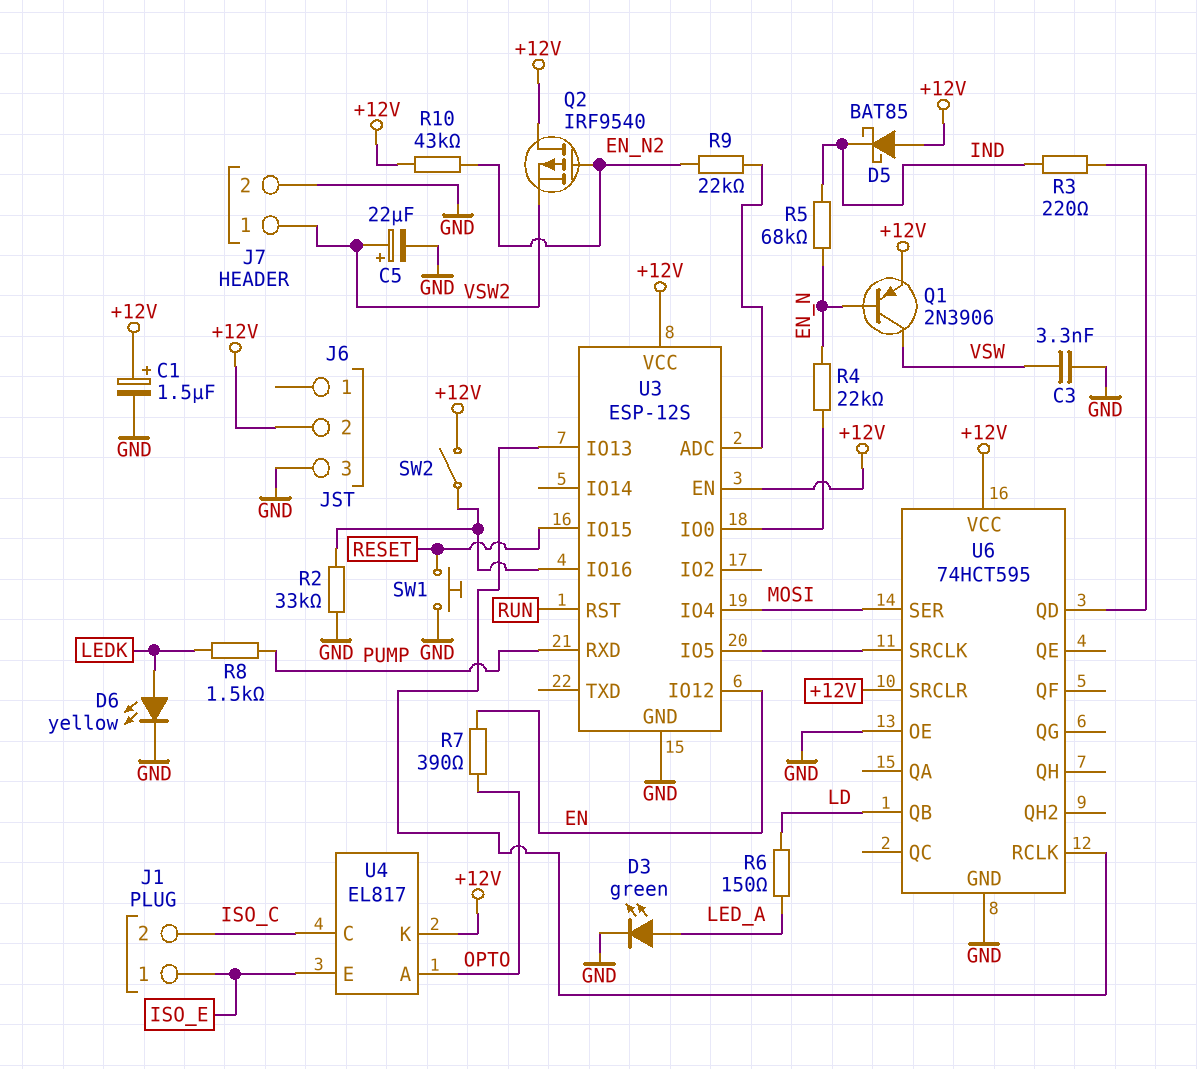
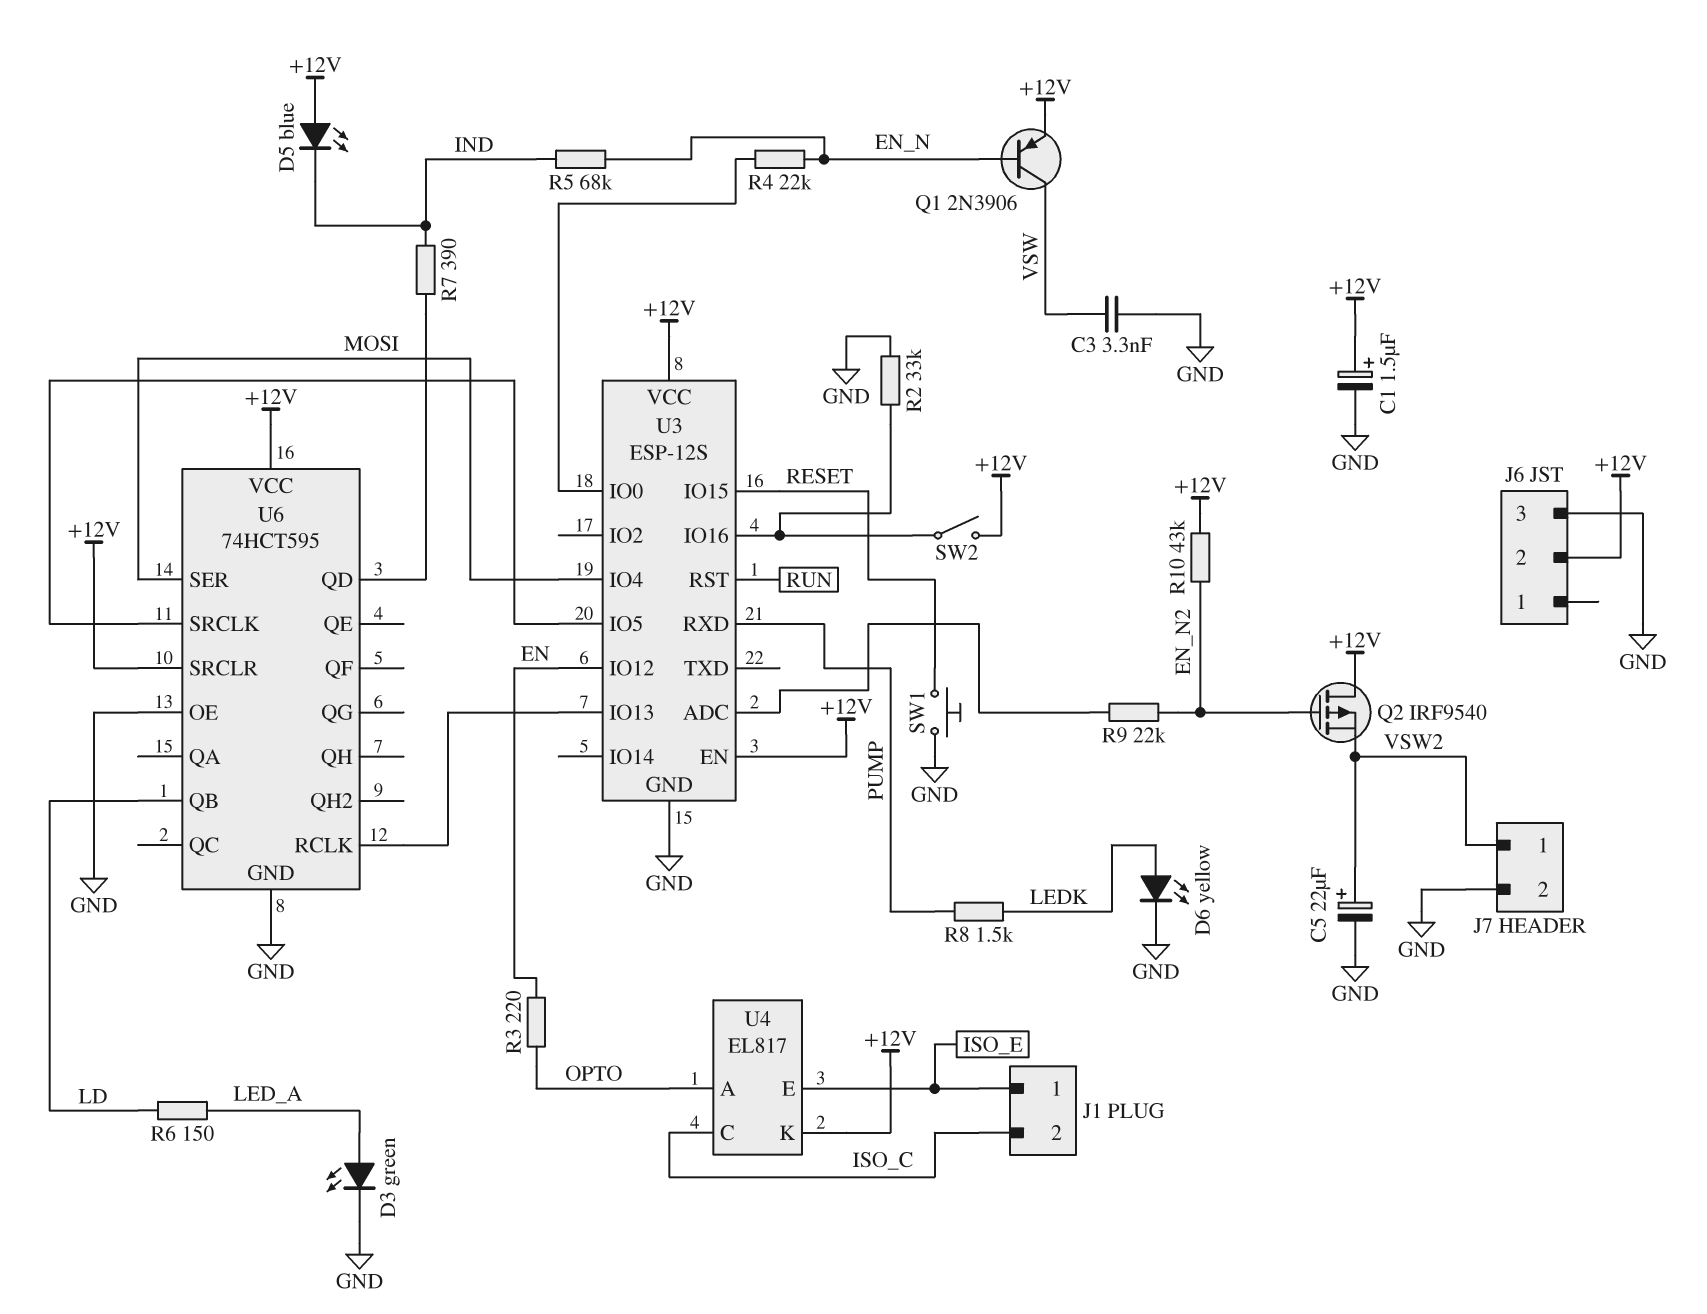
D5: schottky BAT85 (A +12V, K IND) -> LED blue (A +12V, K IND)
R3: 220 (IND, U6/QD) -> 220 (EN, OPTO)
R7: 390 (EN, OPTO) -> 390 (IND, U6/QD)

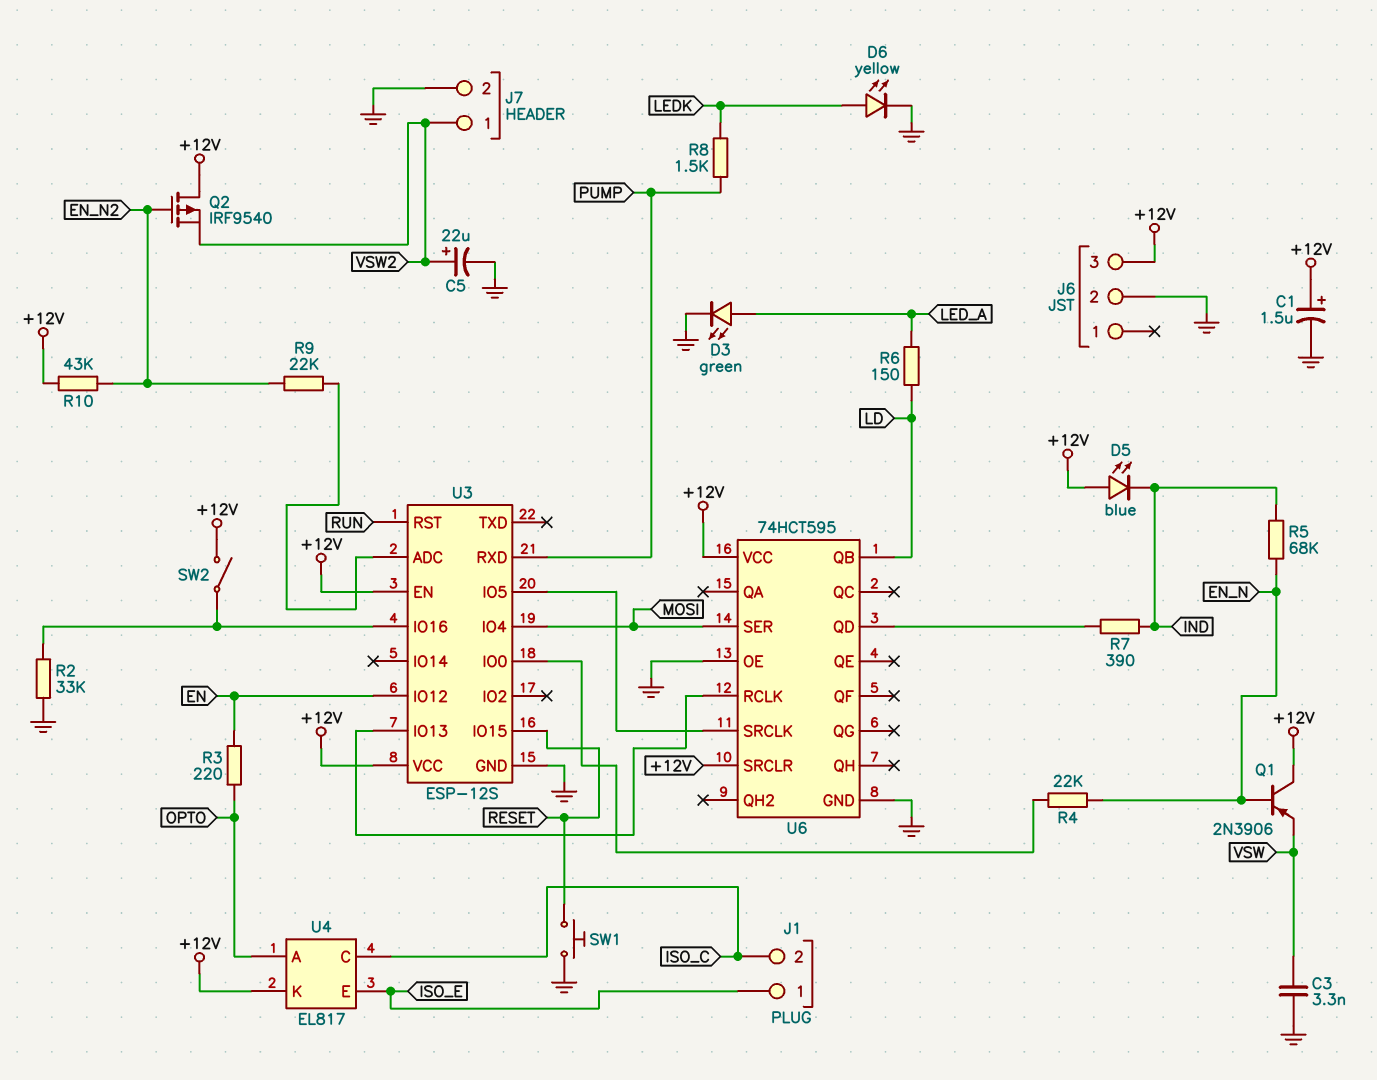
J6 pin 2: +12V -> GND
J6 pin 3: GND -> +12V
Q1: PNP 2N3906 (B EN_N, C VSW, E +12V) -> PNP 2N3906 (B EN_N, C +12V, E VSW)

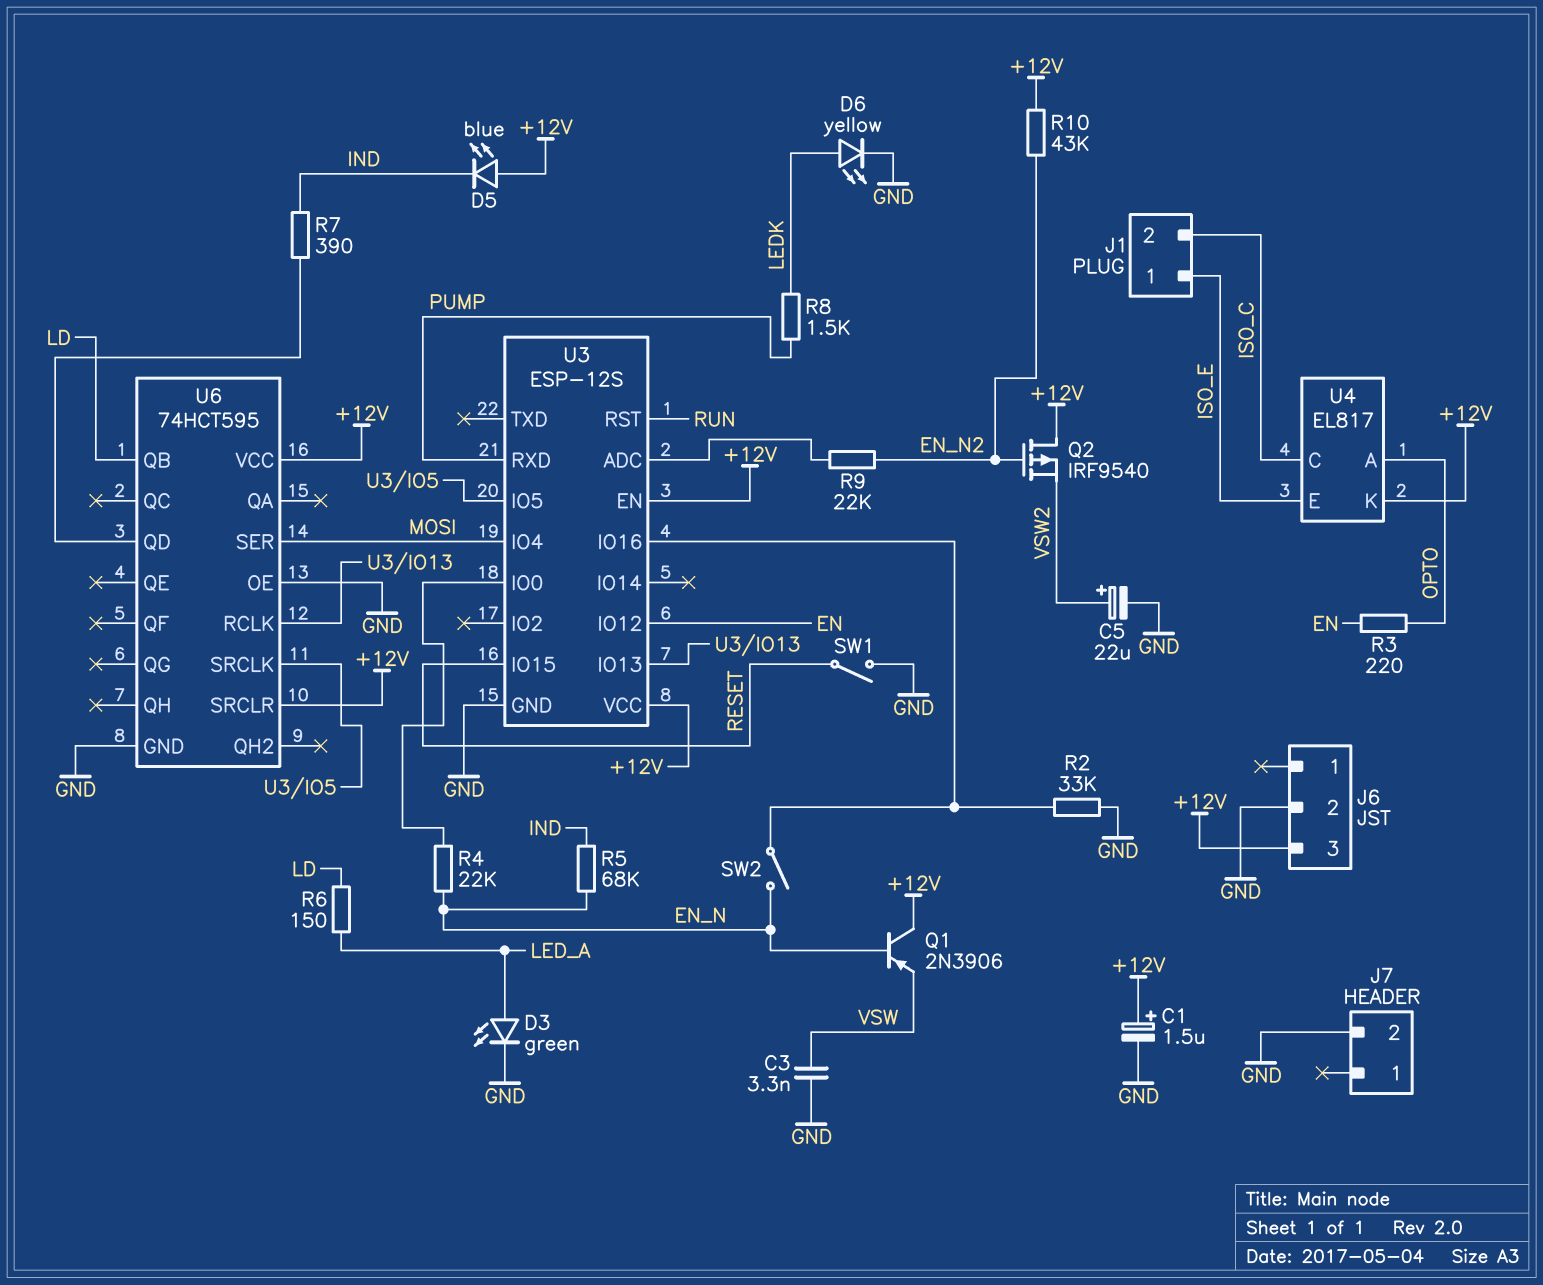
J7 pin 1: VSW2 -> none
SW1: button (GND, RESET) -> switch (GND, RESET)
SW2: switch (+12V, U3/IO16) -> switch (EN_N, U3/IO16)

